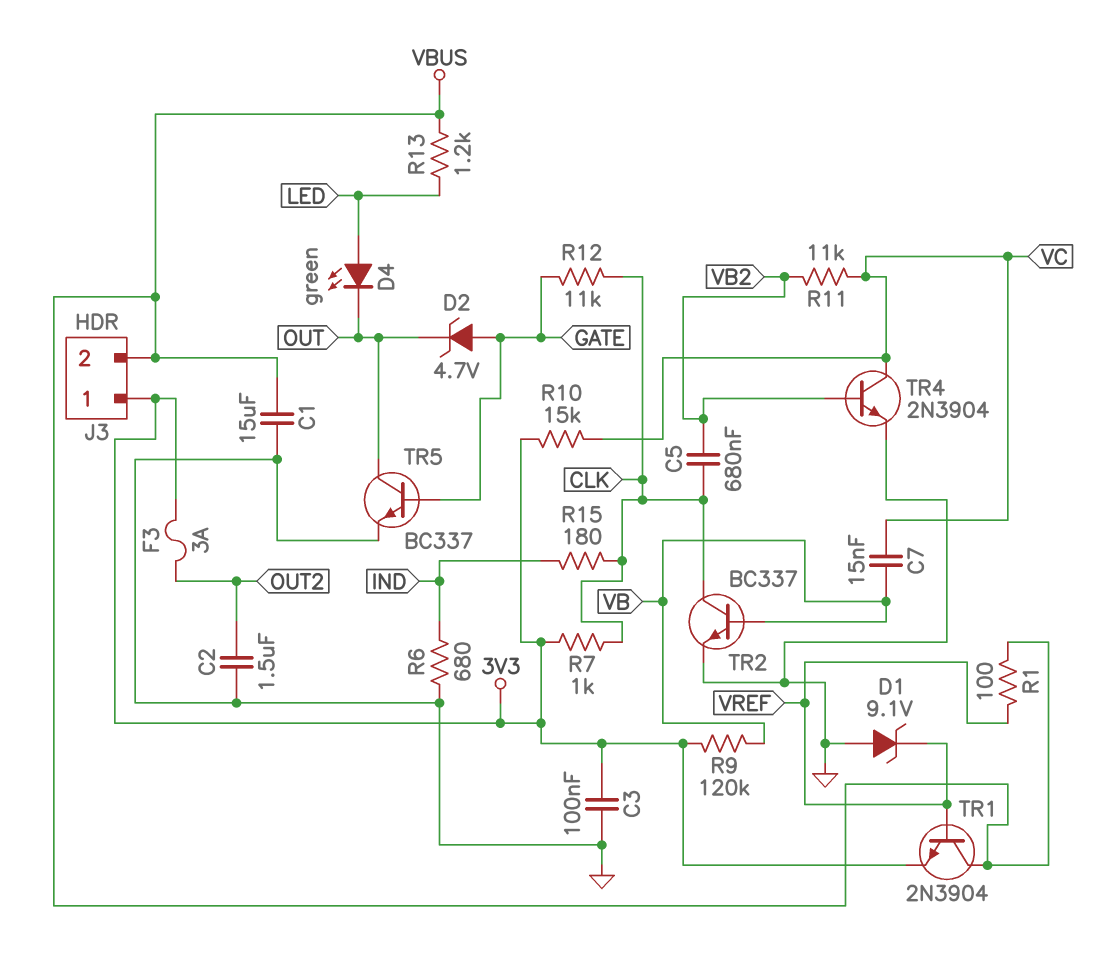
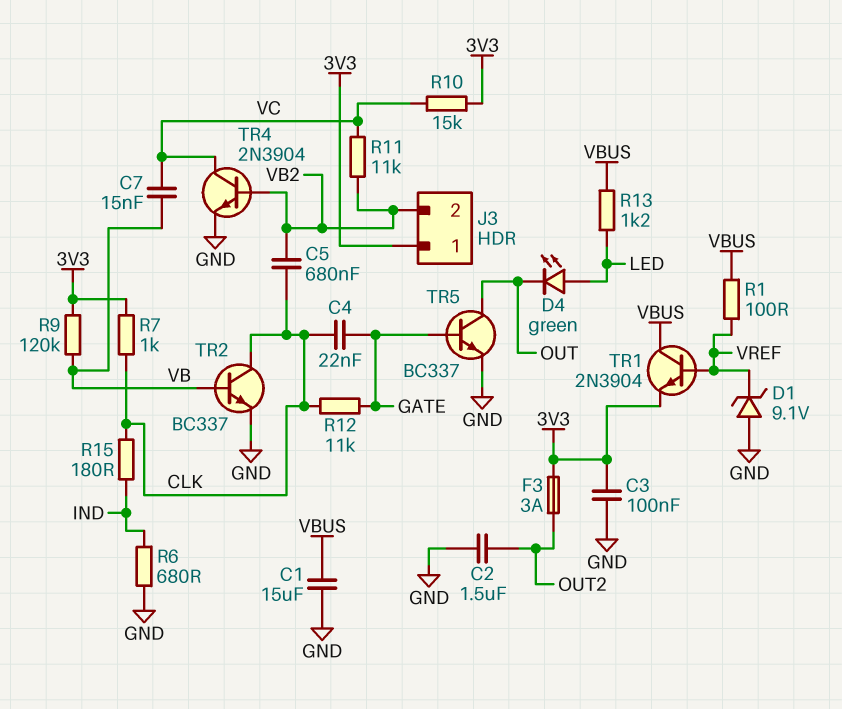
C4: none -> 22nF (CLK, GATE)
D2: zener 4.7V (A GATE, K OUT) -> none
J3 pin 2: VBUS -> VB2

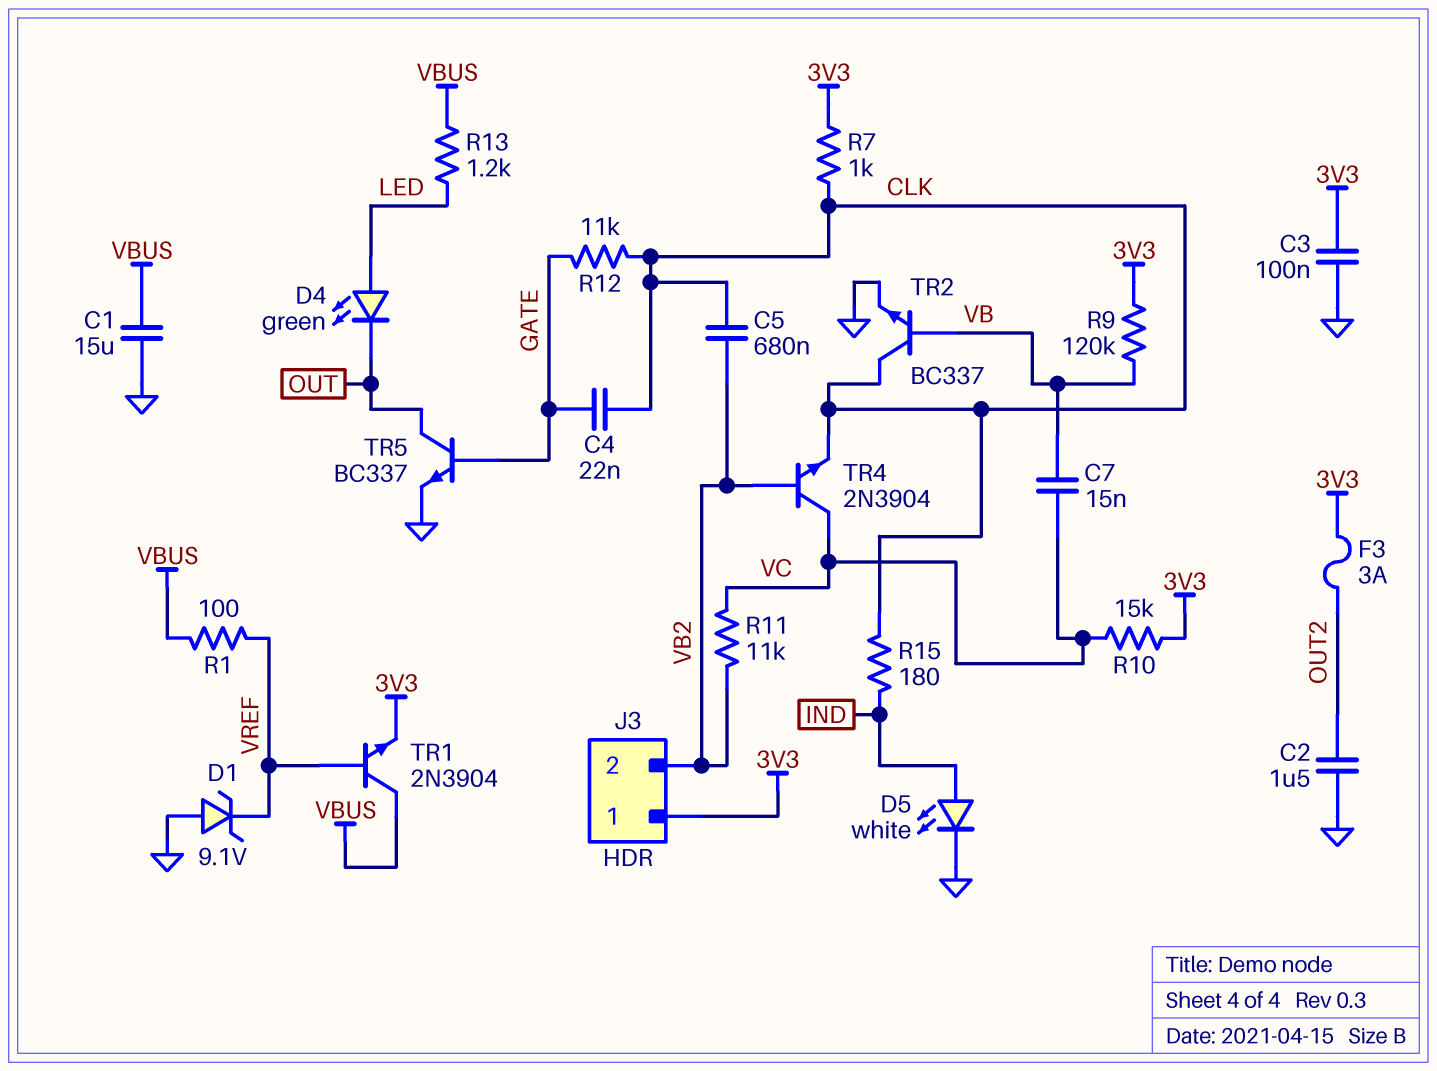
D5: none -> LED white (A IND, K GND)
R6: 680 (GND, IND) -> none
TR4: NPN 2N3904 (B VB2, C VC, E GND) -> NPN 2N3904 (B VB2, C VC, E CLK)

